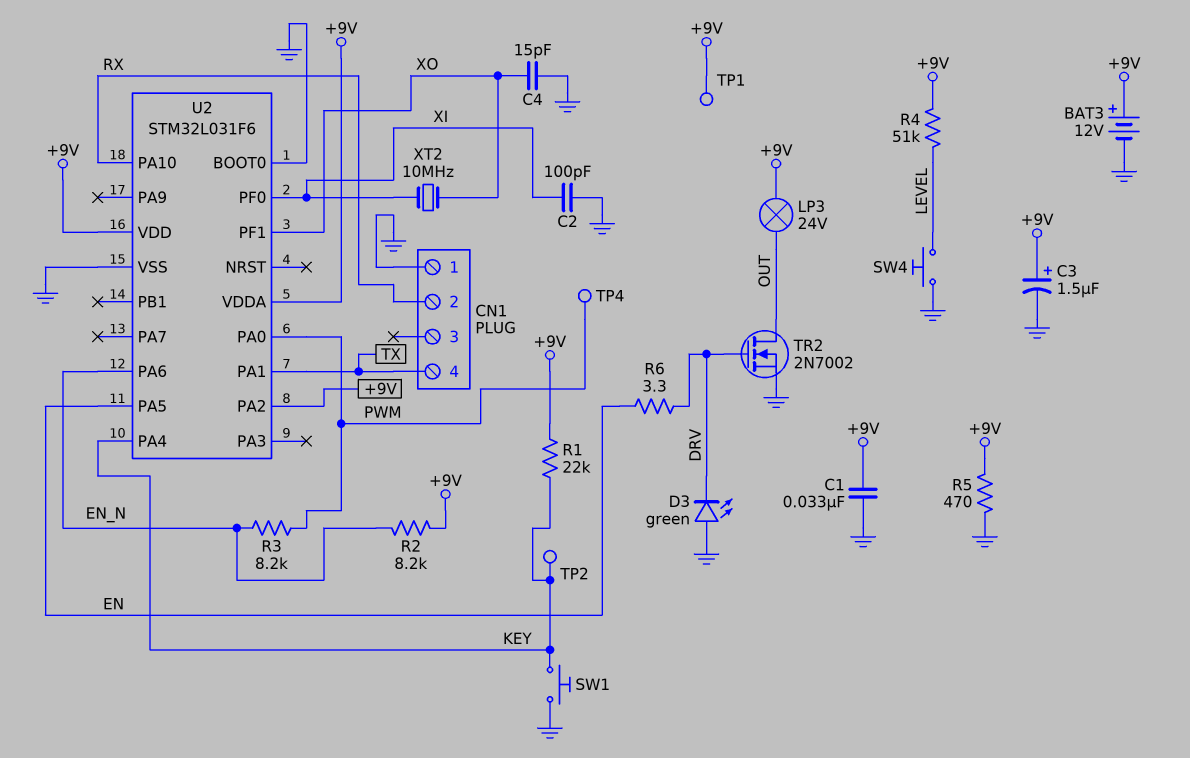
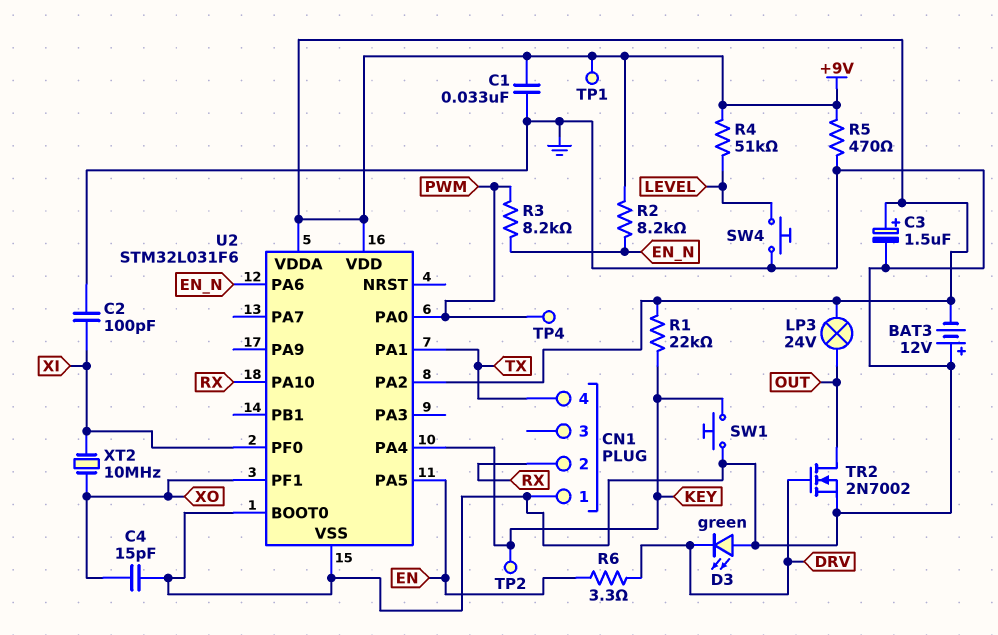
BAT3: 12V (plus +9V, minus GND) -> 12V (plus GND, minus +9V)

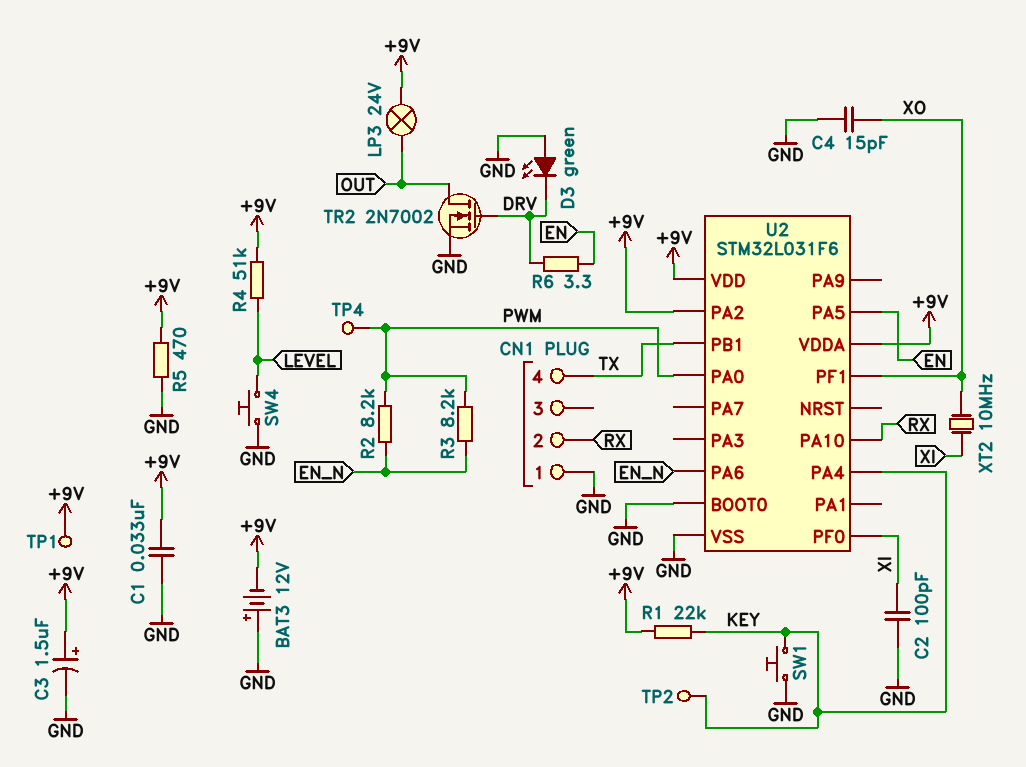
R2: 8.2k (+9V, EN_N) -> 8.2k (EN_N, PWM)
U2 pin PA1: TX -> none
U2 pin PB1: none -> TX

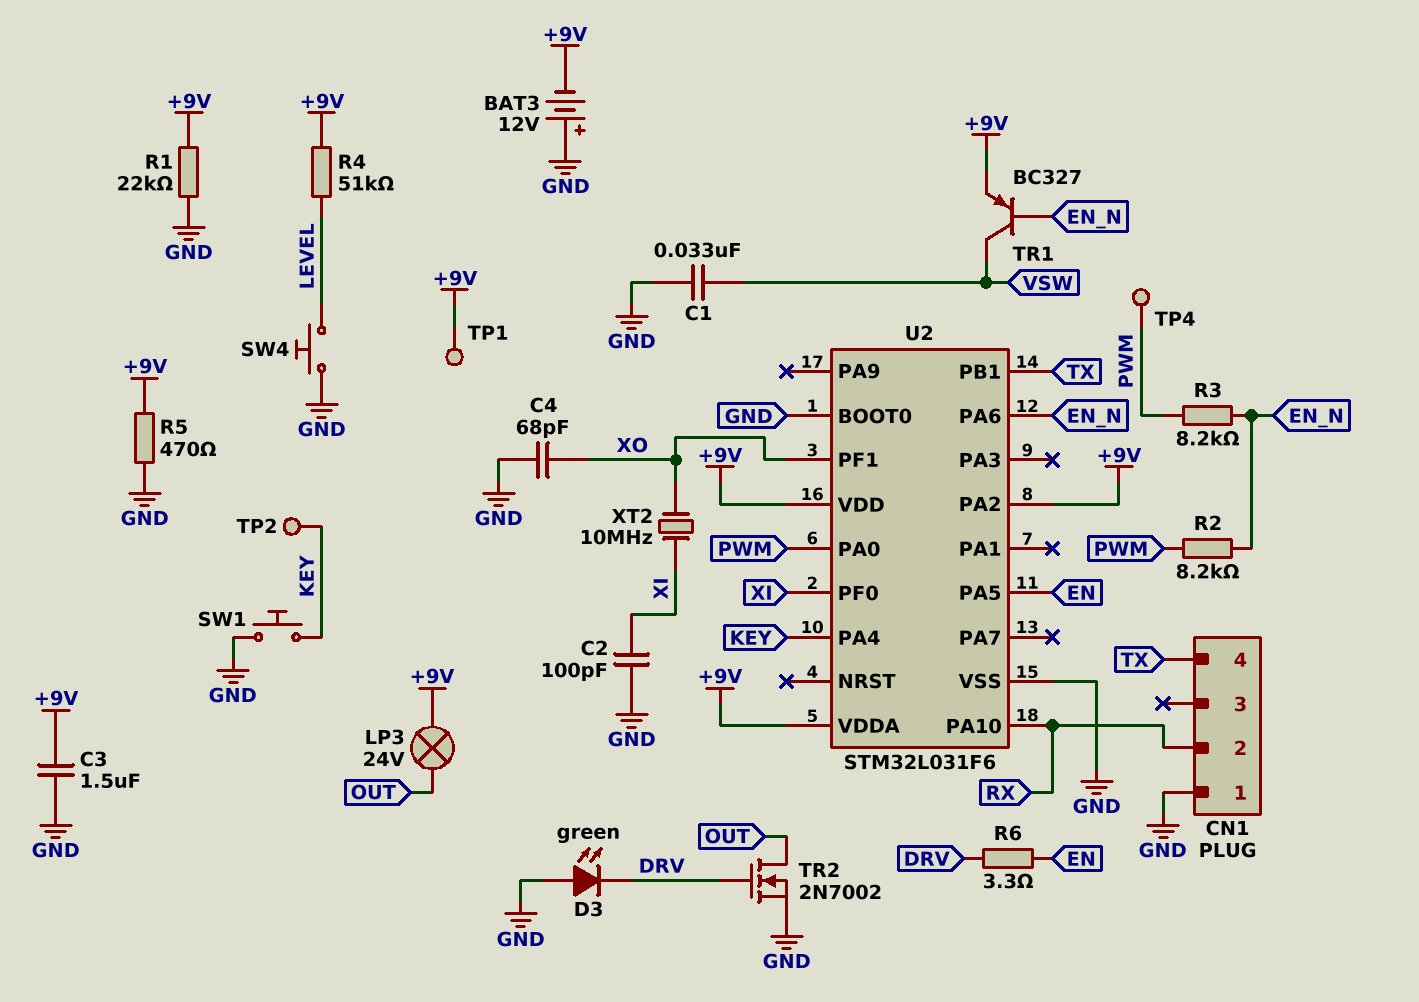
C1: 33nF (+9V, GND) -> 33nF (GND, VSW)
C3: 1.5uF (plus +9V, minus GND) -> 1.5uF (+9V, GND)
C4: 15pF (GND, XO) -> 68pF (GND, XO)
R1: 22k (+9V, KEY) -> 22k (+9V, GND)
TR1: none -> PNP BC327 (B EN_N, C VSW, E +9V)

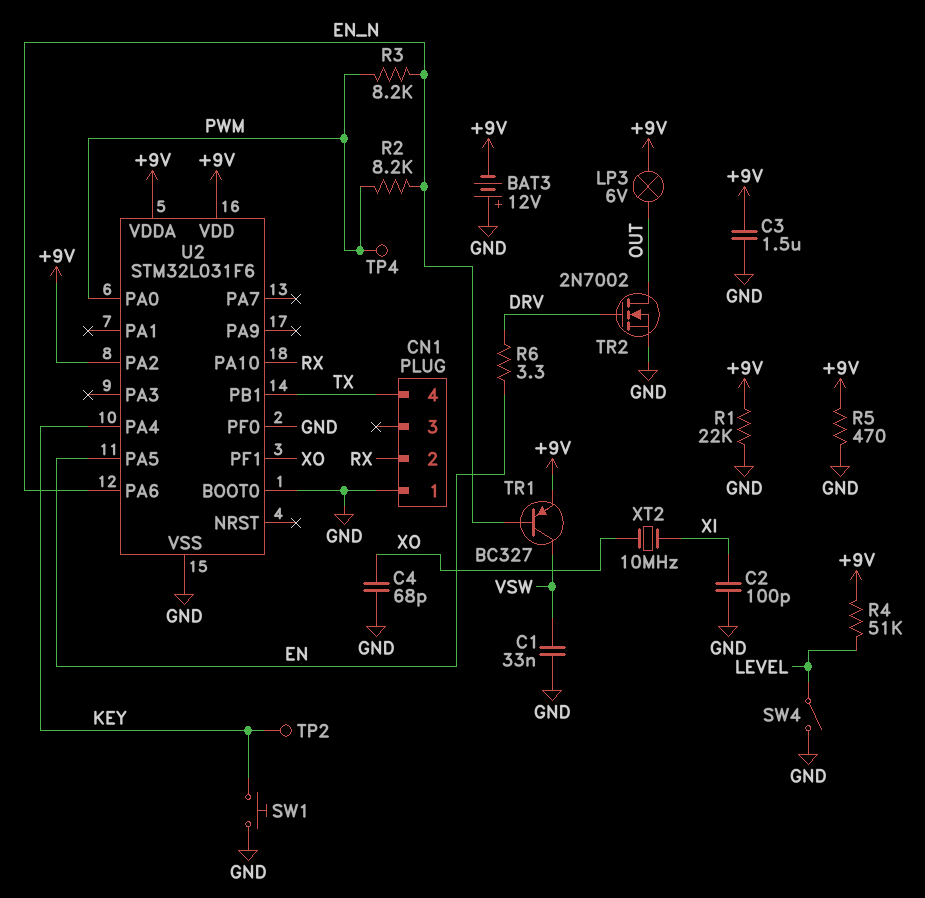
D3: LED green (A GND, K DRV) -> none
LP3: lamp 24V (+9V, OUT) -> lamp 6V (+9V, OUT)
SW4: button (GND, LEVEL) -> switch (GND, LEVEL)
TP1: test point (+9V) -> none
U2 pin PF0: XI -> GND

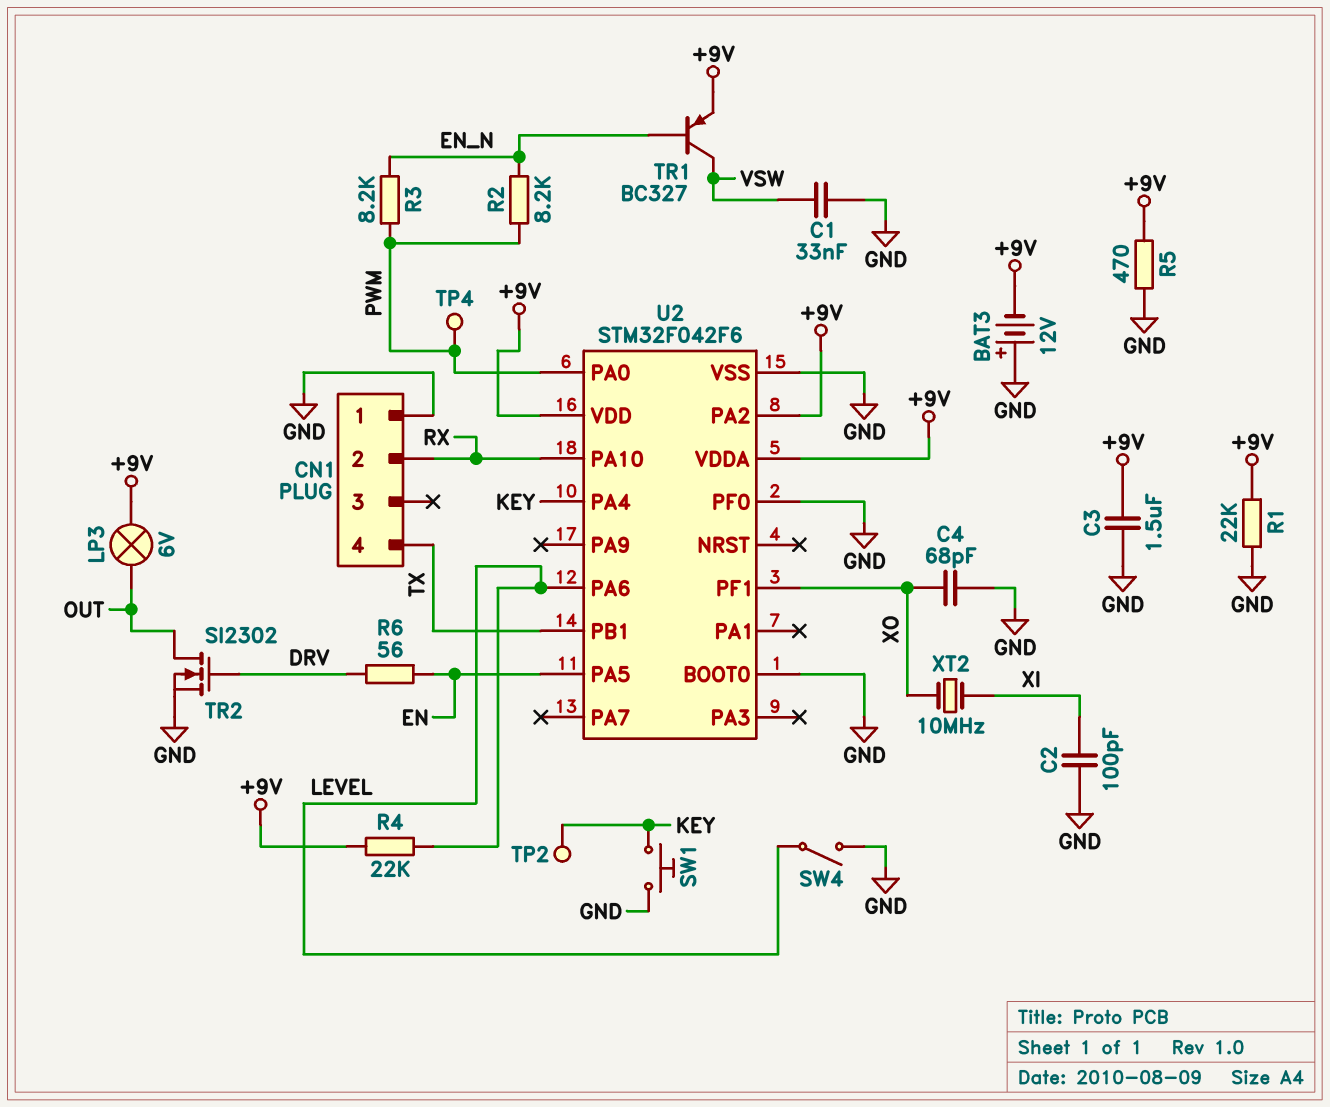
R4: 51k (+9V, LEVEL) -> 22k (+9V, LEVEL)
R6: 3.3 (DRV, EN) -> 56 (DRV, EN)
TR2: NMOS 2N7002 (G DRV, D OUT, S GND) -> NMOS SI2302 (G DRV, D OUT, S GND)
U2: STM32L031F6 -> STM32F042F6
U2 pin PA6: EN_N -> LEVEL

